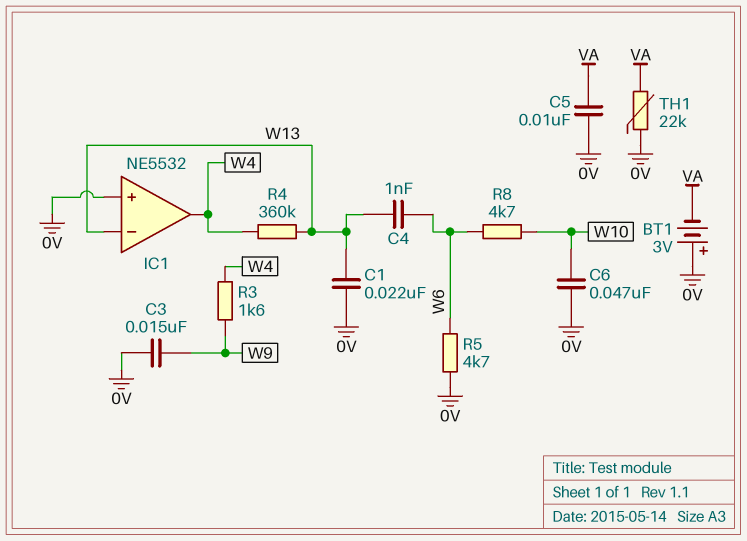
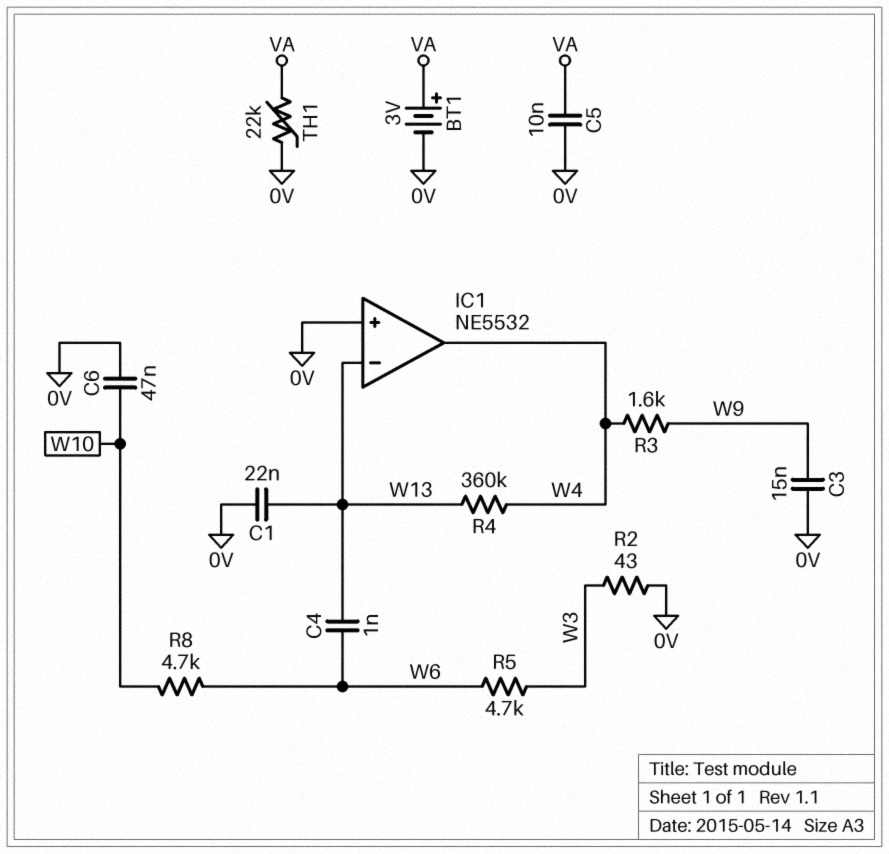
BT1: 3V (plus 0V, minus VA) -> 3V (plus VA, minus 0V)
R2: none -> 43 (0V, W3)
R5: 4.7k (0V, W6) -> 4.7k (W3, W6)

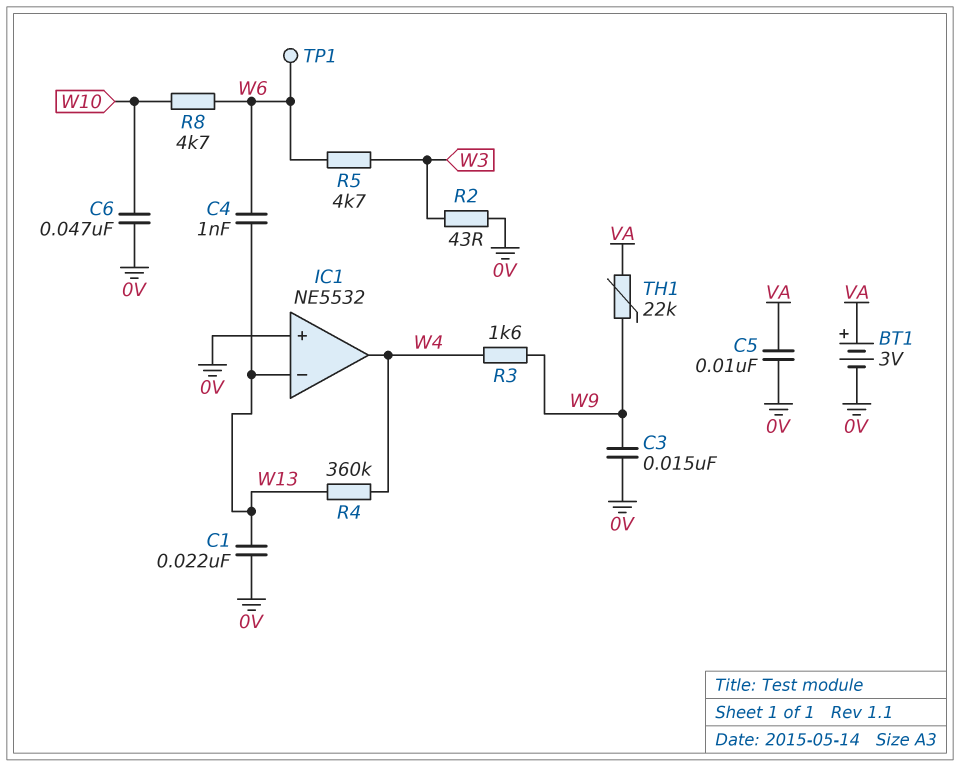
TH1: 22k (0V, VA) -> 22k (VA, W9)
TP1: none -> test point (W6)

